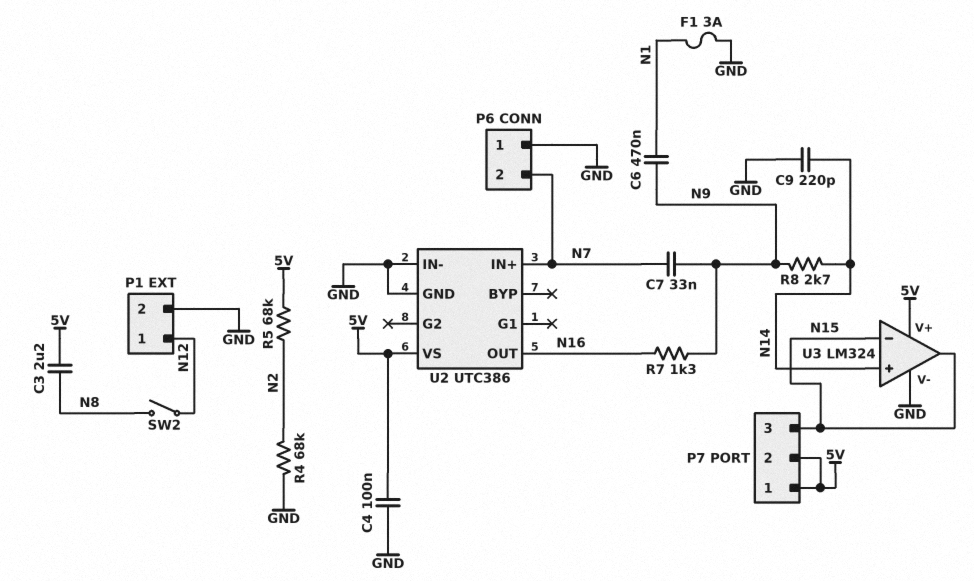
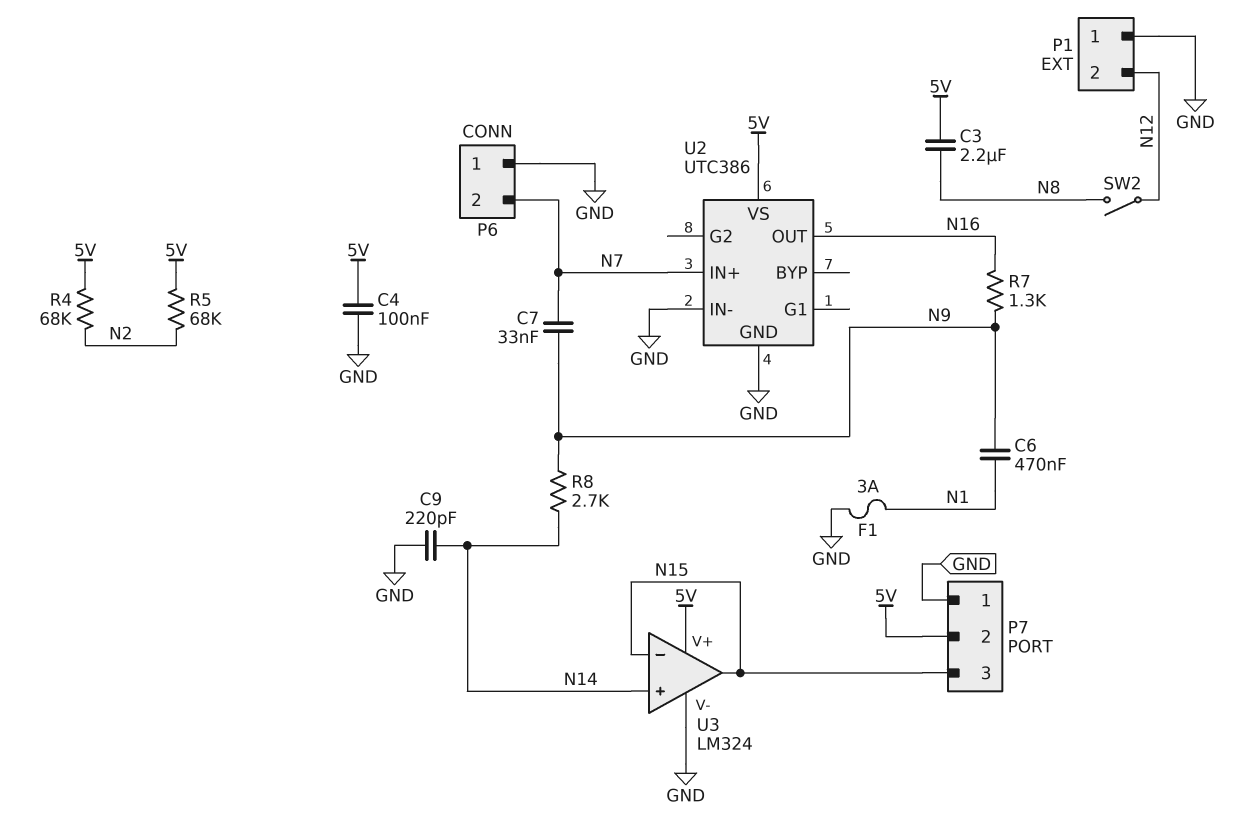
P1 pin 1: N12 -> GND
P1 pin 2: GND -> N12
P7 pin 1: 5V -> GND
R4: 68k (GND, N2) -> 68k (5V, N2)

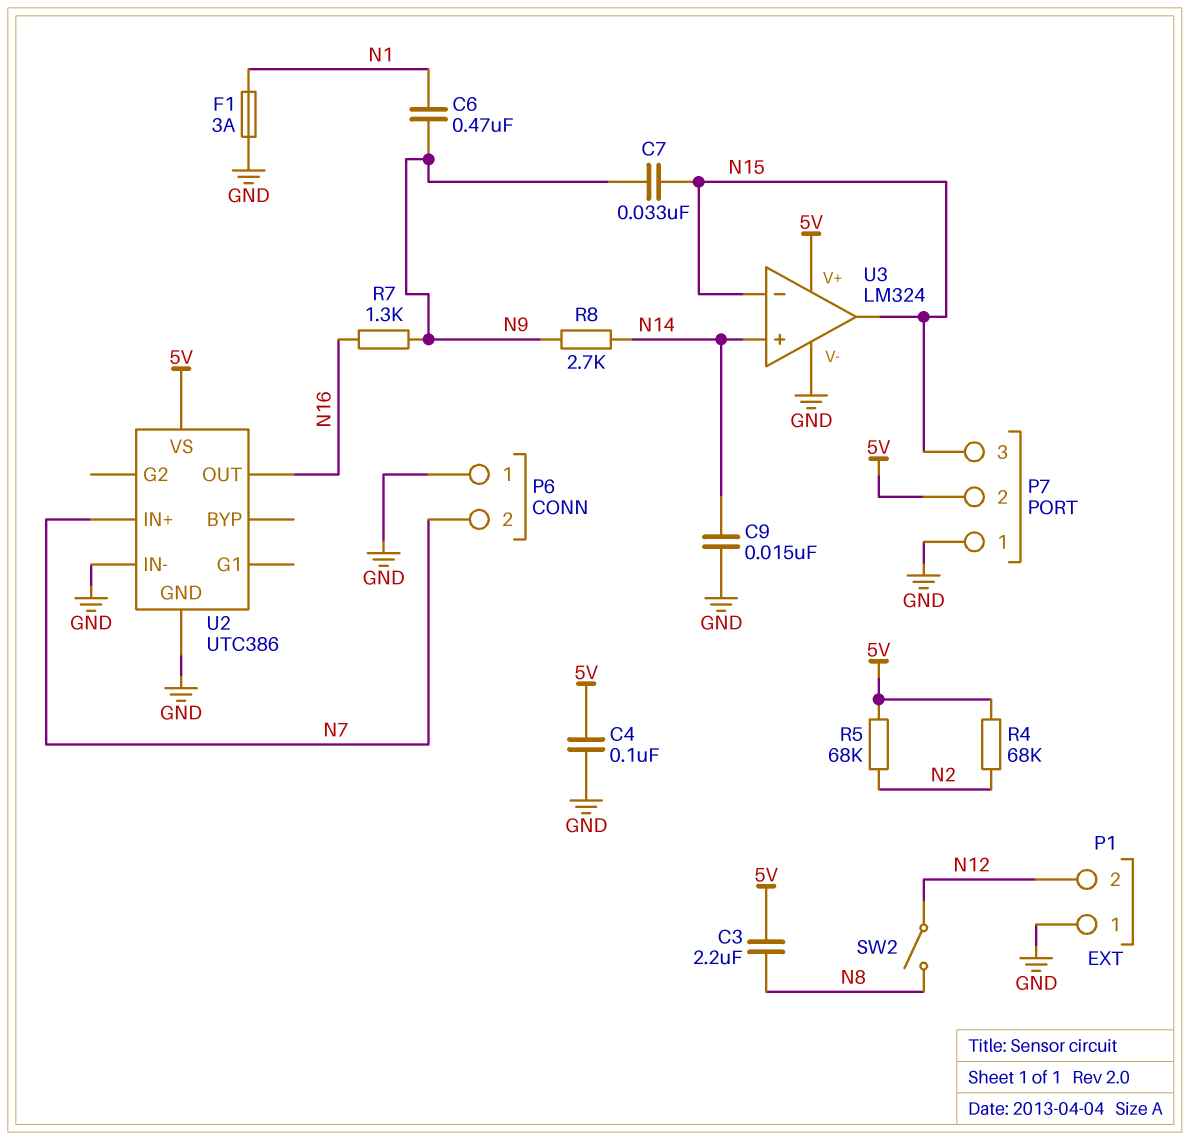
C7: 33nF (N7, N9) -> 33nF (N9, N15)
C9: 220pF (GND, N14) -> 15nF (GND, N14)

